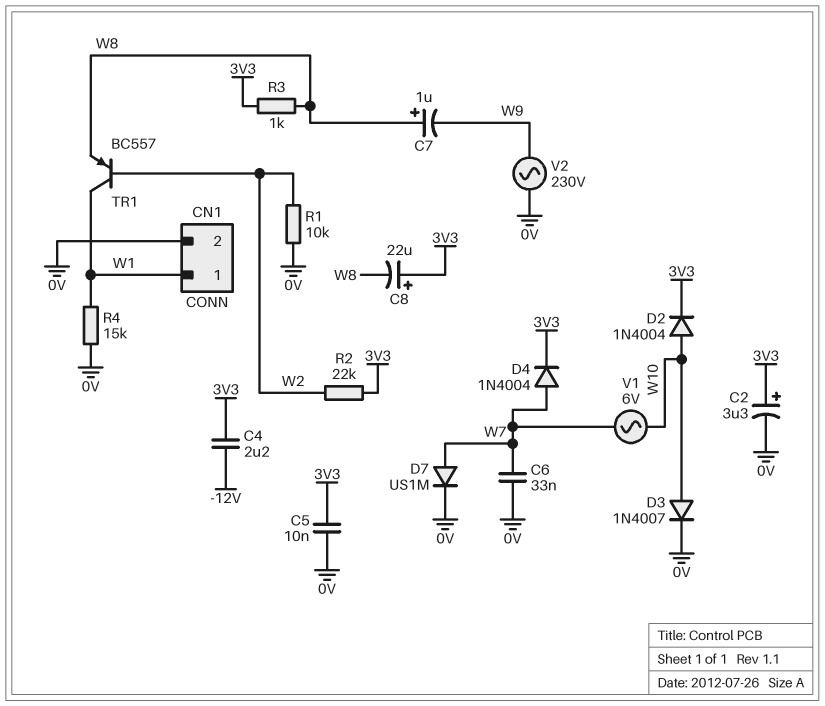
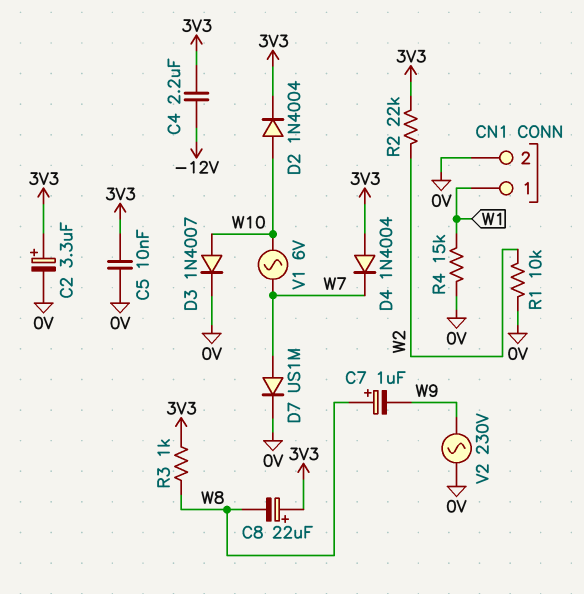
C6: 33nF (0V, W7) -> none
D4: diode 1N4004 (A W7, K 3V3) -> diode 1N4004 (A 3V3, K W7)
TR1: PNP BC557 (B W2, C W1, E W8) -> none

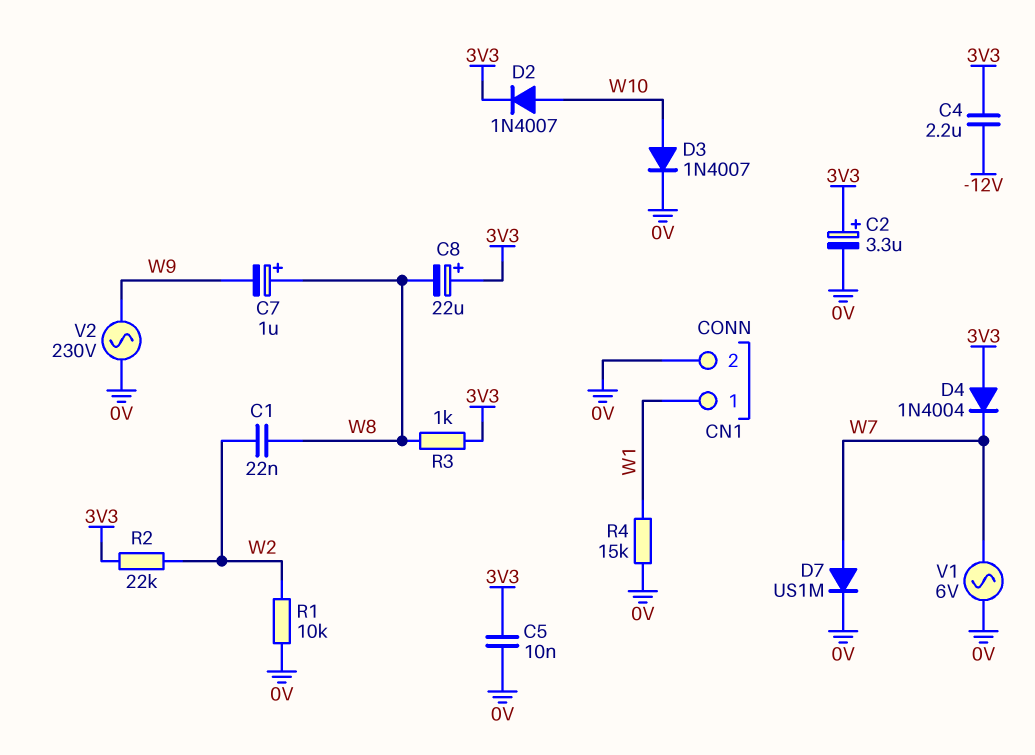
C1: none -> 22nF (W2, W8)
D2: diode 1N4004 (A W10, K 3V3) -> diode 1N4007 (A W10, K 3V3)
V1: AC 6V (W7, W10) -> AC 6V (0V, W7)

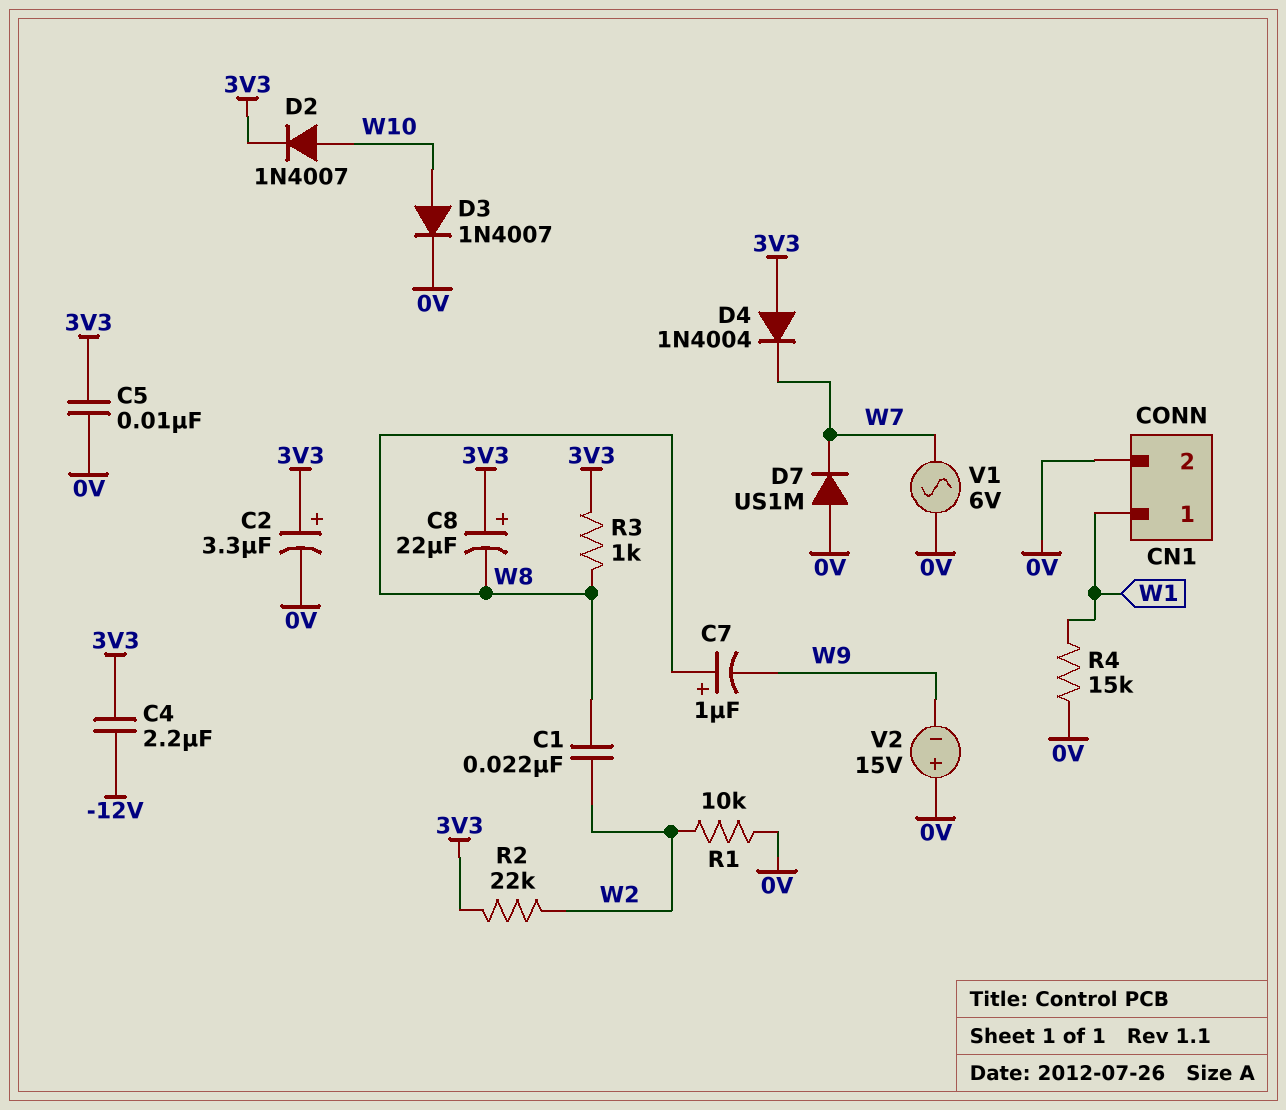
D7: diode US1M (A W7, K 0V) -> diode US1M (A 0V, K W7)
V2: AC 230V (0V, W9) -> 15V (plus 0V, minus W9)

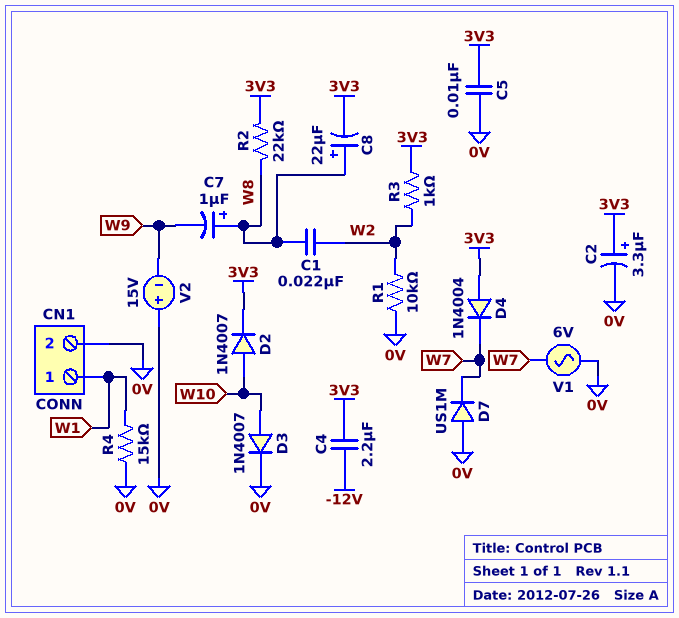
C8: 22uF (plus 3V3, minus W8) -> 22uF (plus W8, minus 3V3)
R2: 22k (3V3, W2) -> 22k (3V3, W8)
R3: 1k (3V3, W8) -> 1k (3V3, W2)

